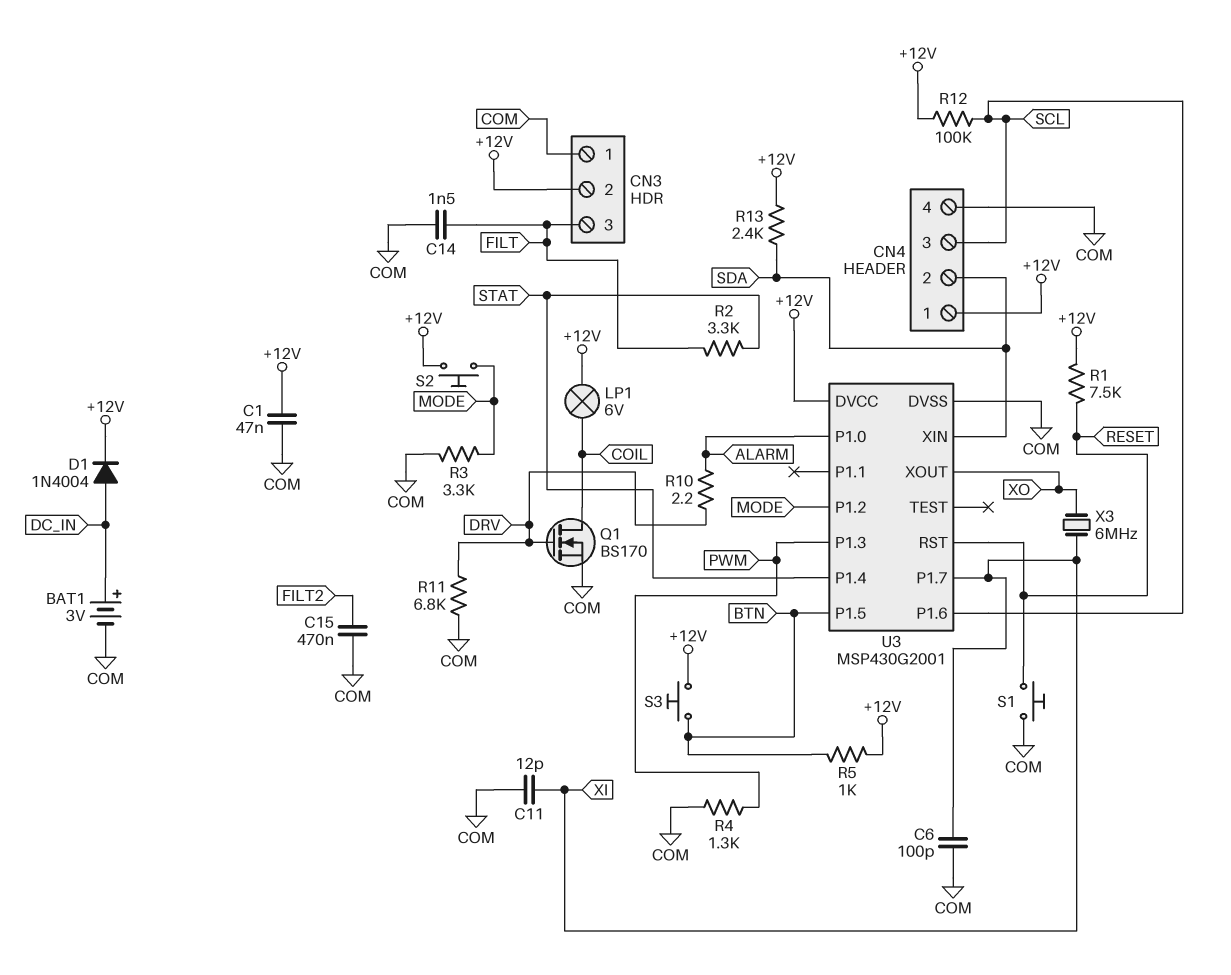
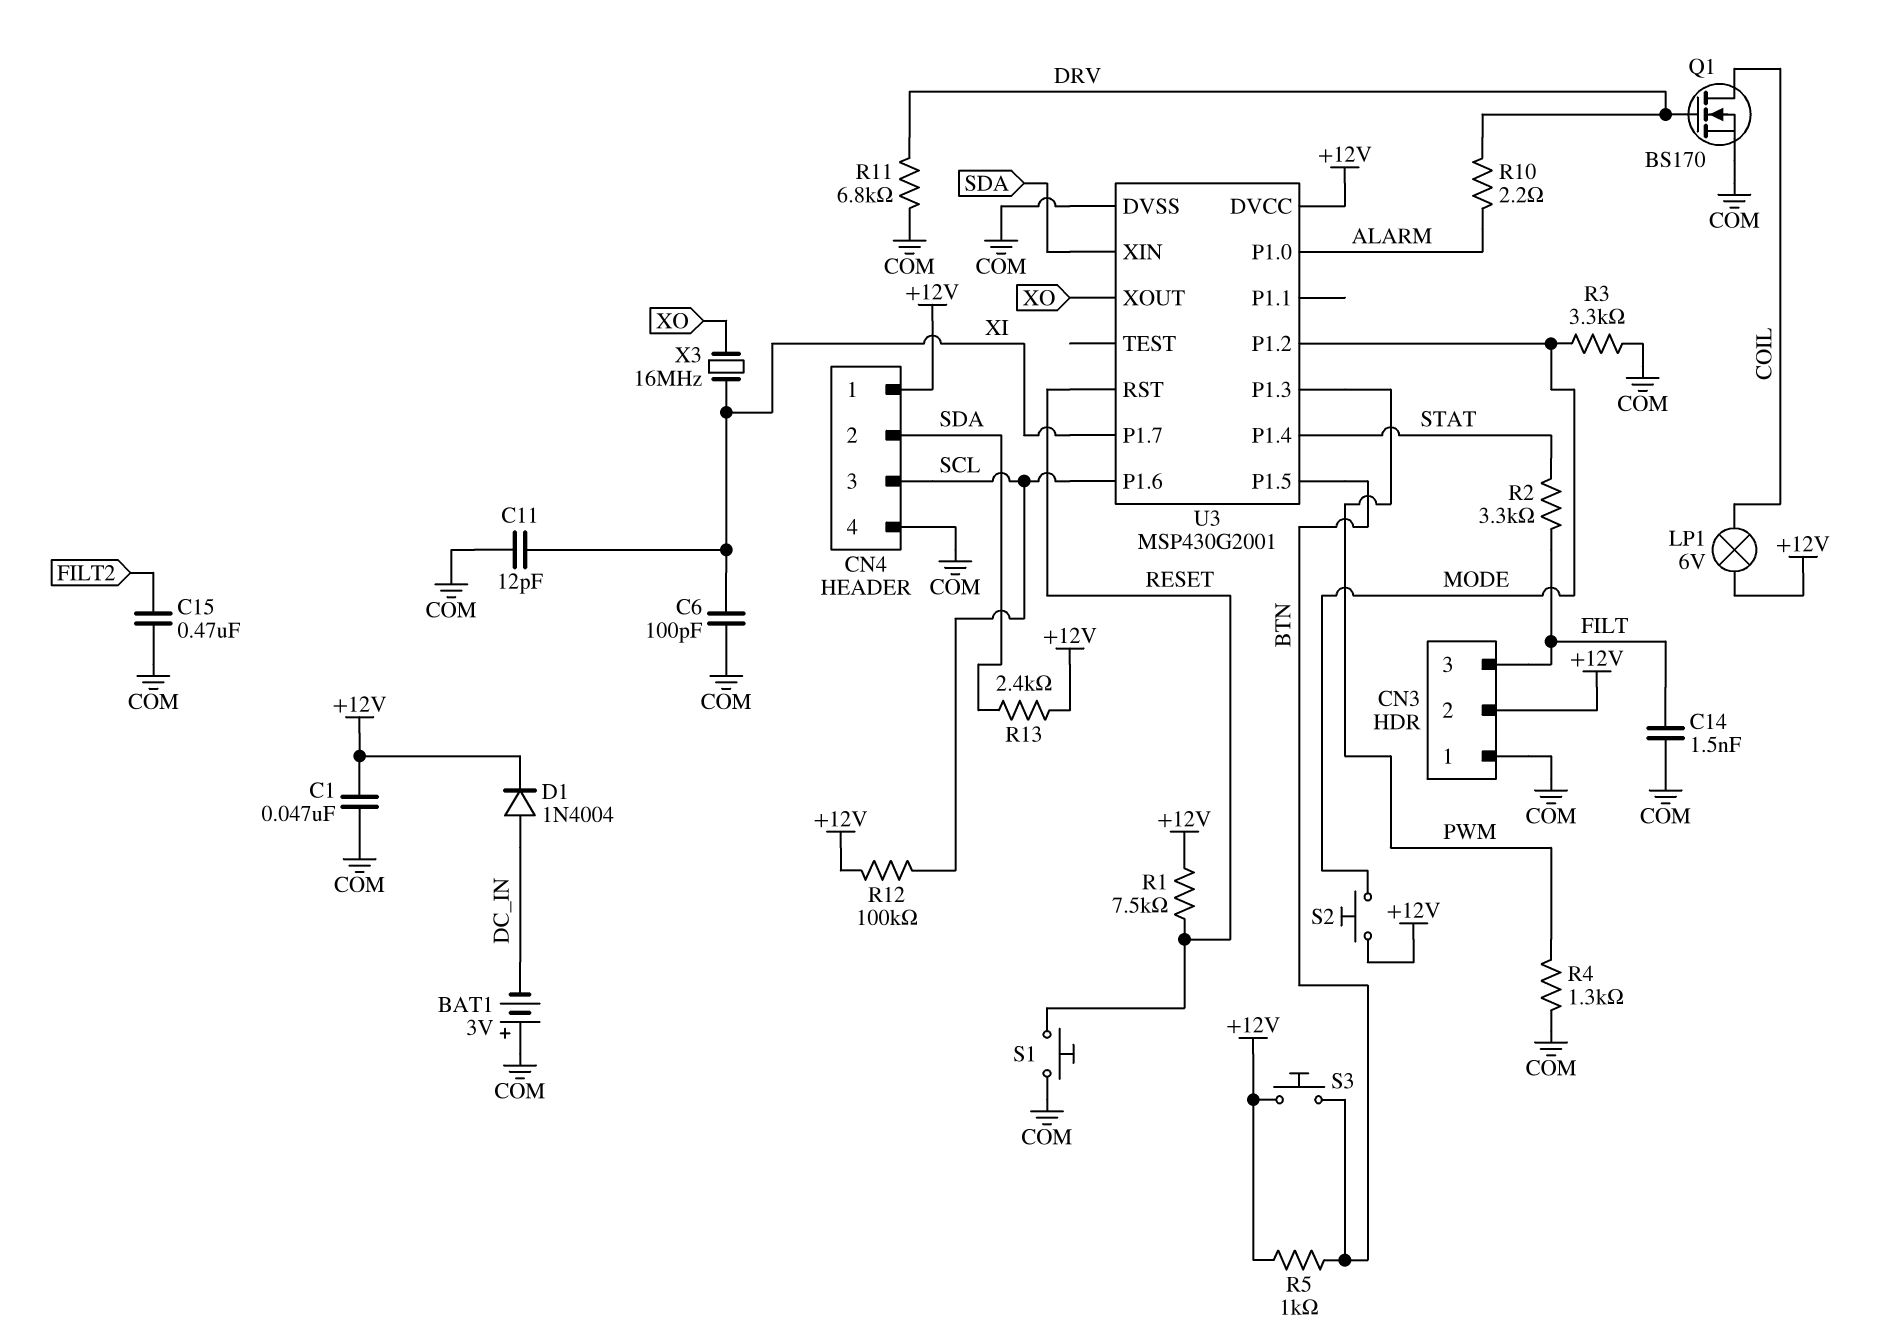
BAT1: 3V (plus DC_IN, minus COM) -> 3V (plus COM, minus DC_IN)
X3: 6MHz (XI, XO) -> 16MHz (XI, XO)

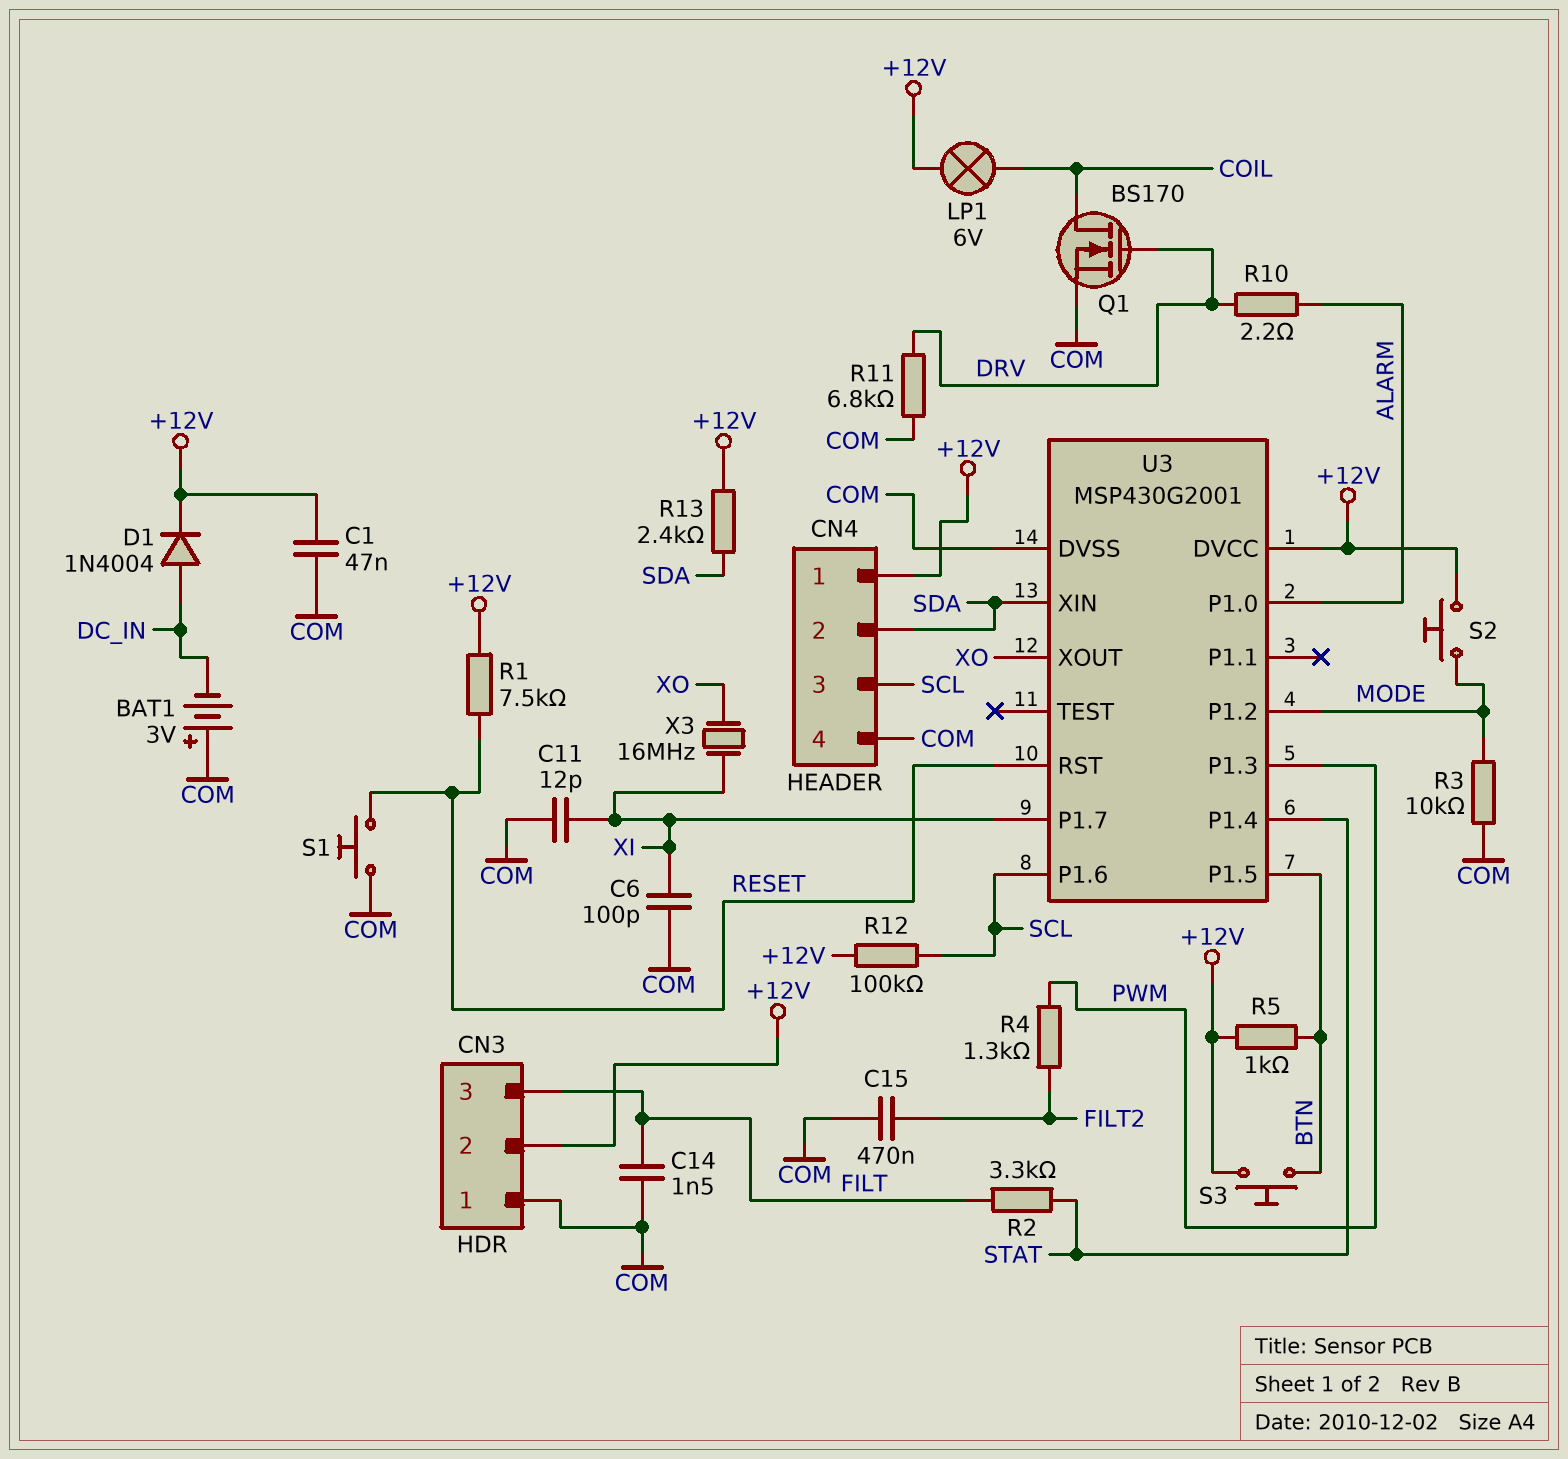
R3: 3.3k (COM, MODE) -> 10k (COM, MODE)
R4: 1.3k (COM, PWM) -> 1.3k (FILT2, PWM)

